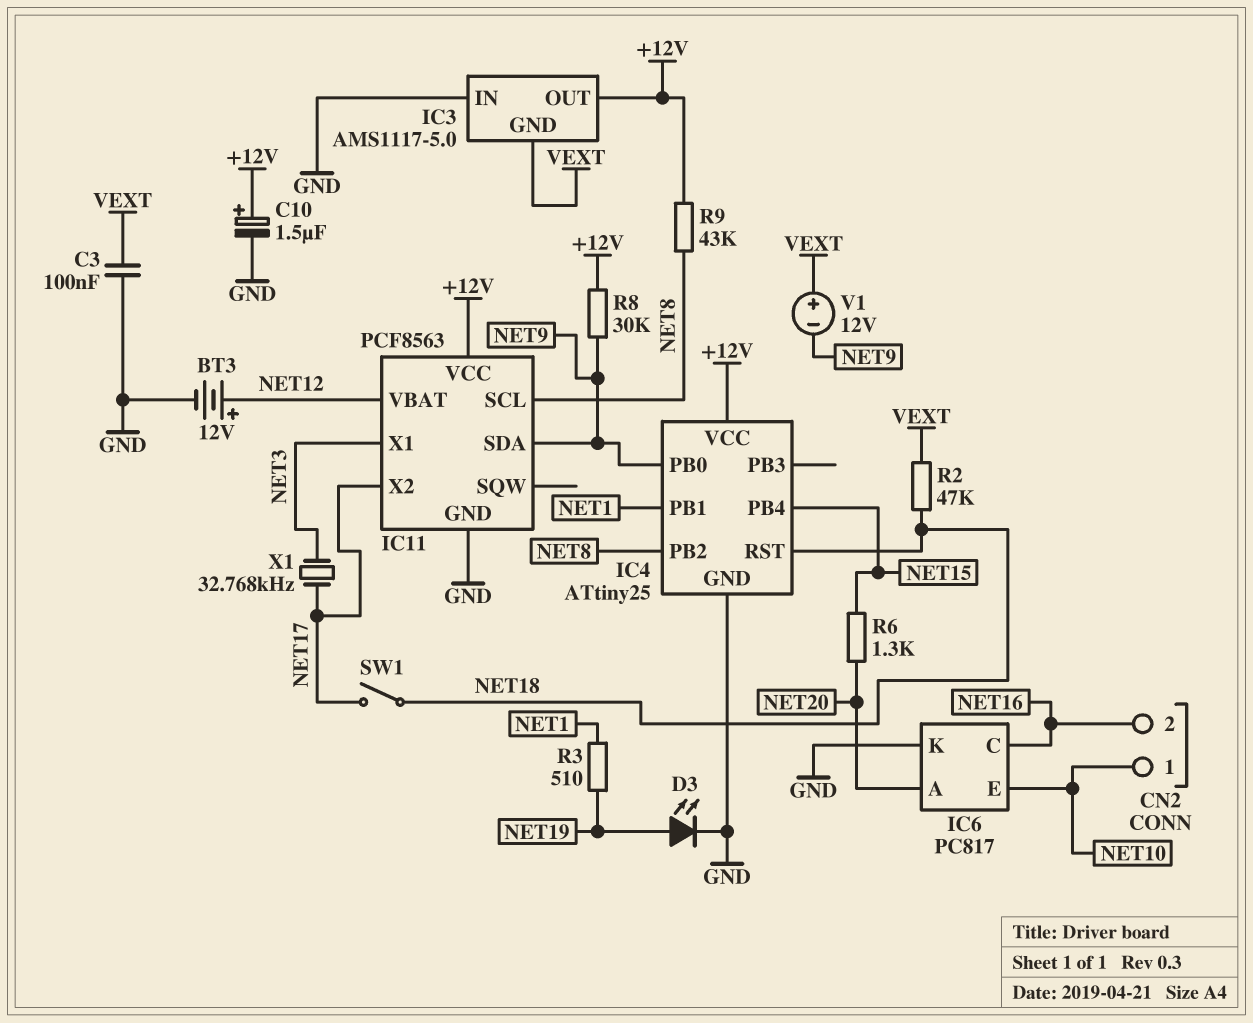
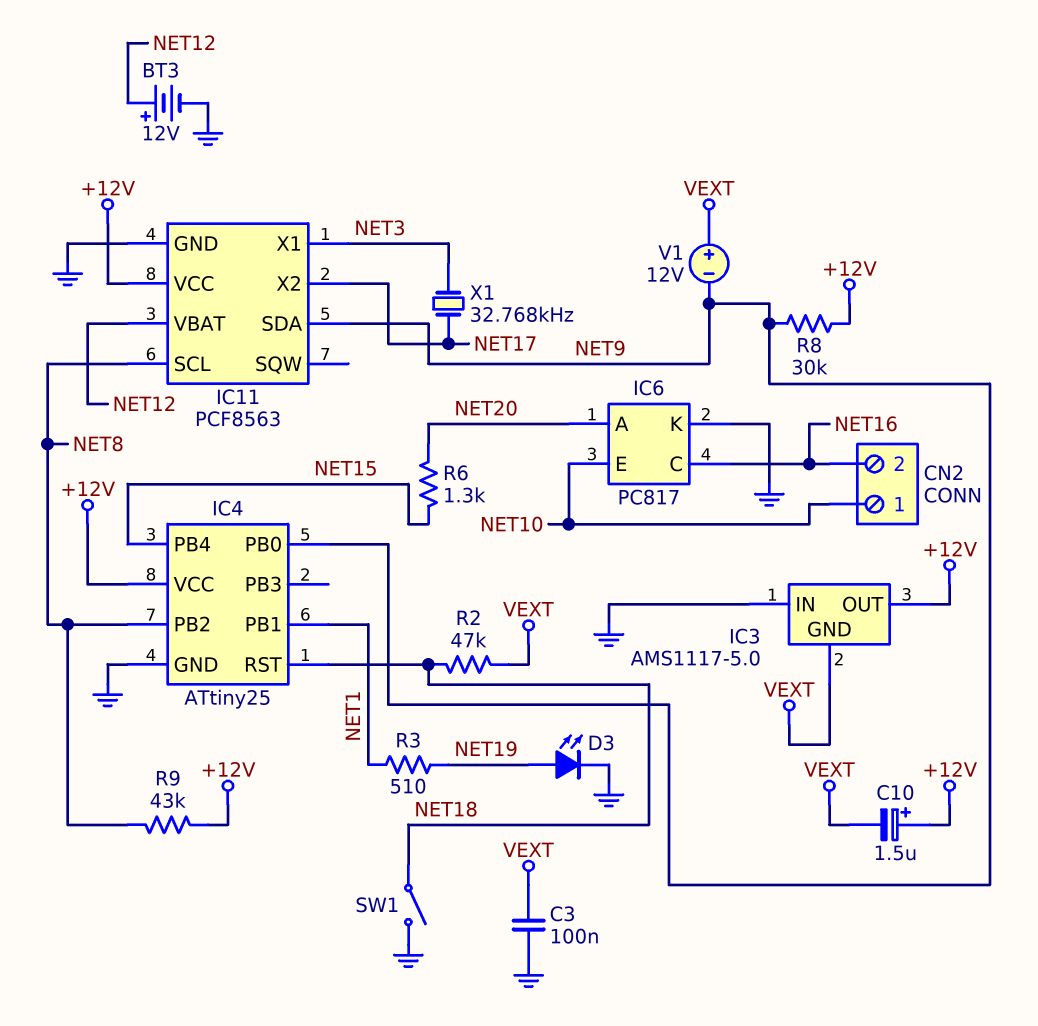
C10: 1.5uF (plus +12V, minus GND) -> 1.5uF (plus +12V, minus VEXT)
SW1: switch (NET17, NET18) -> switch (GND, NET18)

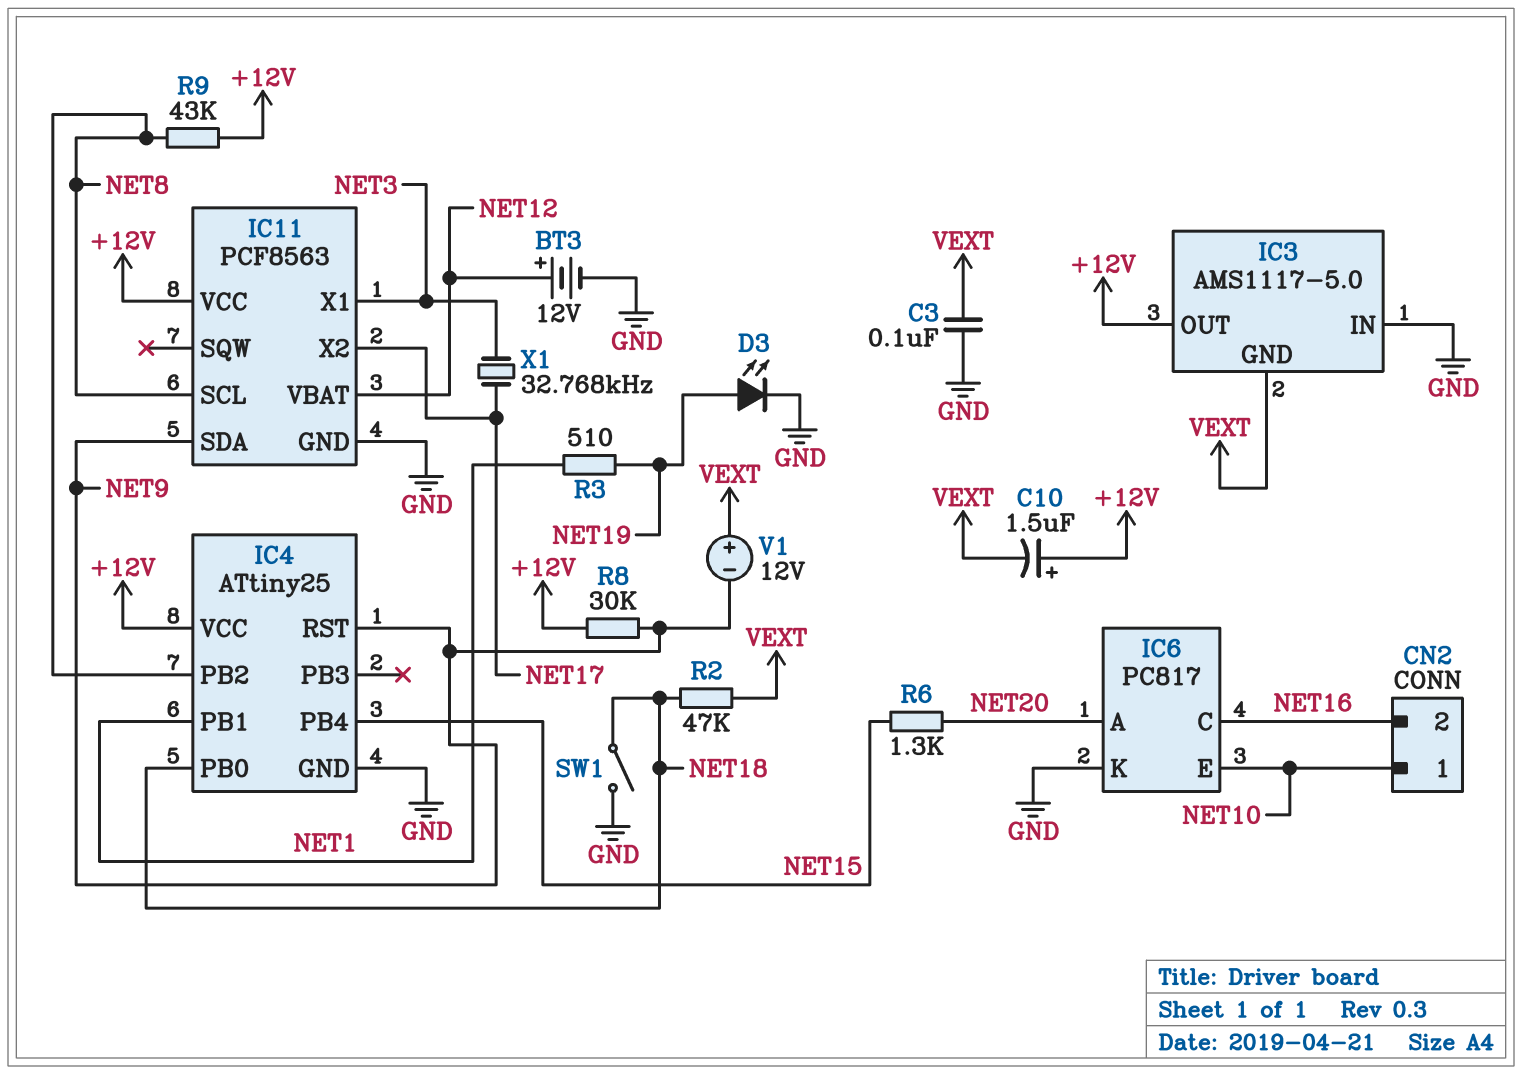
IC4 pin PB0: NET9 -> NET18
IC4 pin RST: NET18 -> NET9

